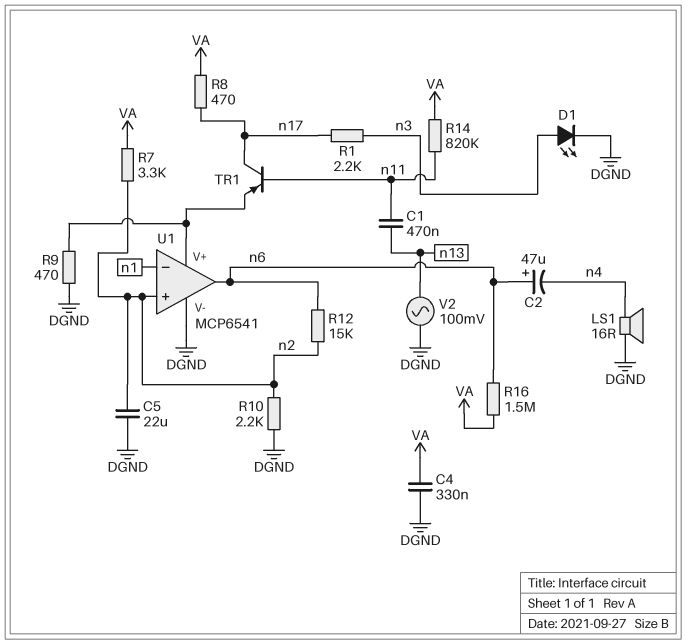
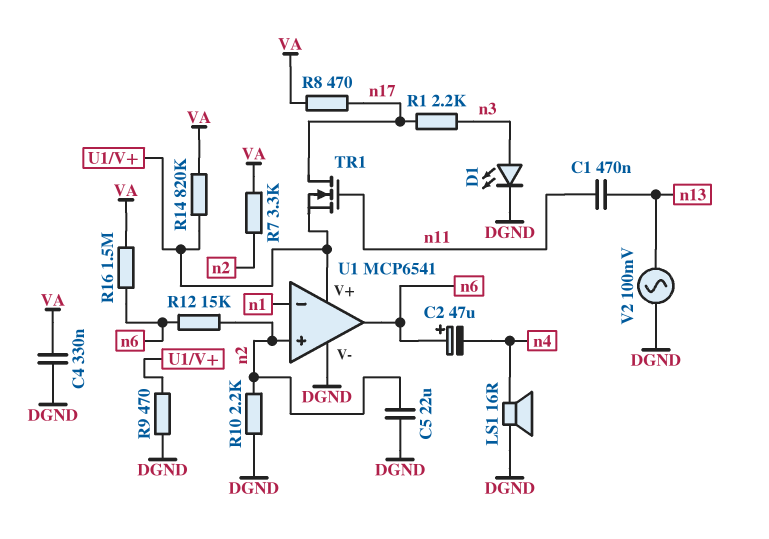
R14: 820k (VA, n11) -> 820k (U1/V+, VA)
TR1: PNP (B n11, C n17, E U1/V+) -> NMOS (G n11, D n17, S U1/V+)

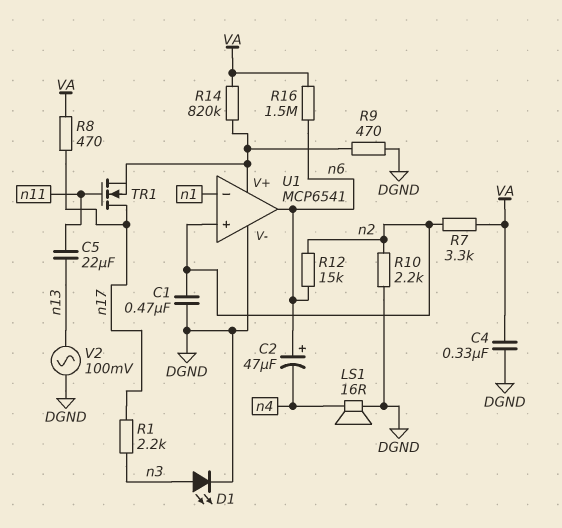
C1: 470nF (n11, n13) -> 470nF (DGND, n2)
C5: 22uF (DGND, n2) -> 22uF (n11, n13)

